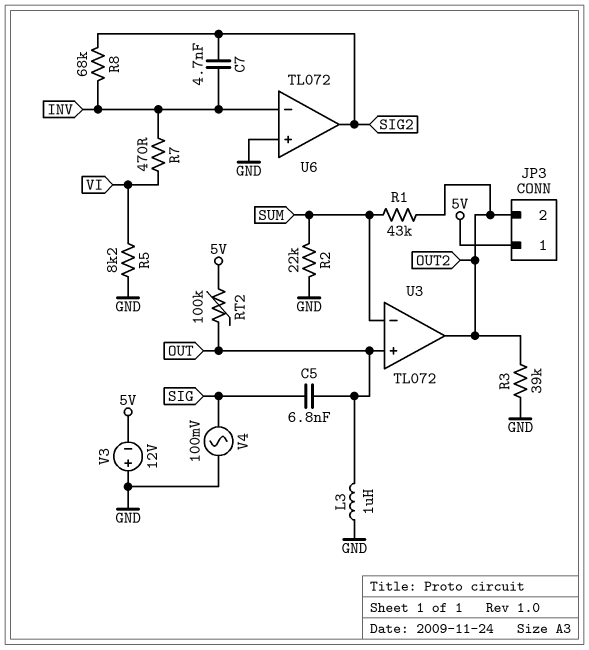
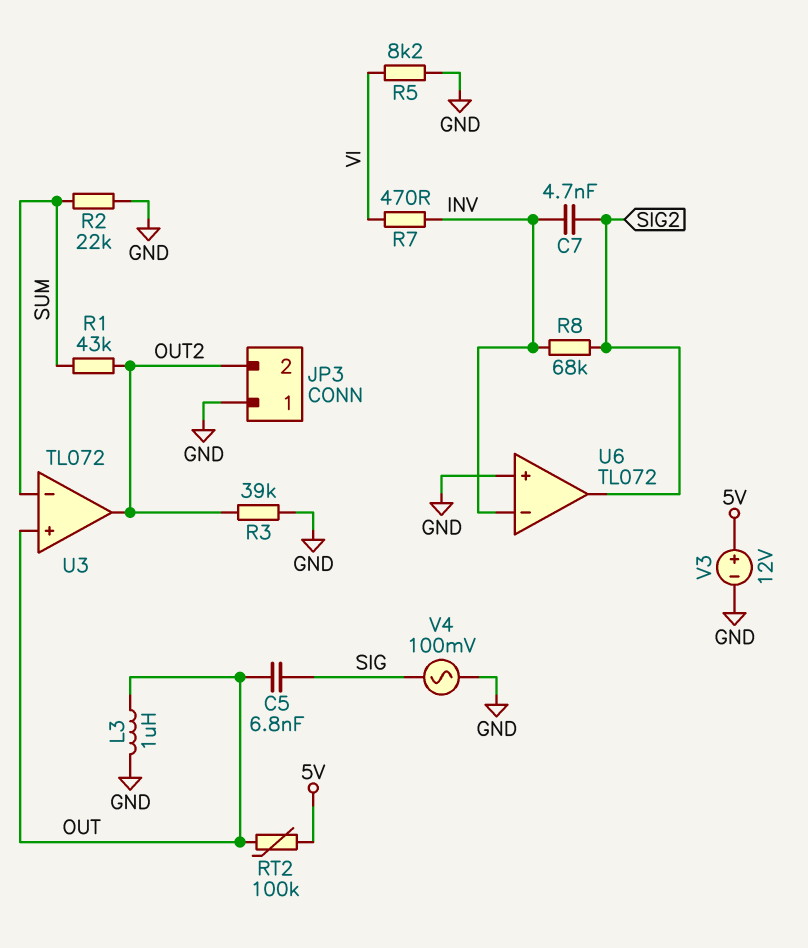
JP3 pin 1: 5V -> GND
V3: 12V (plus GND, minus 5V) -> 12V (plus 5V, minus GND)

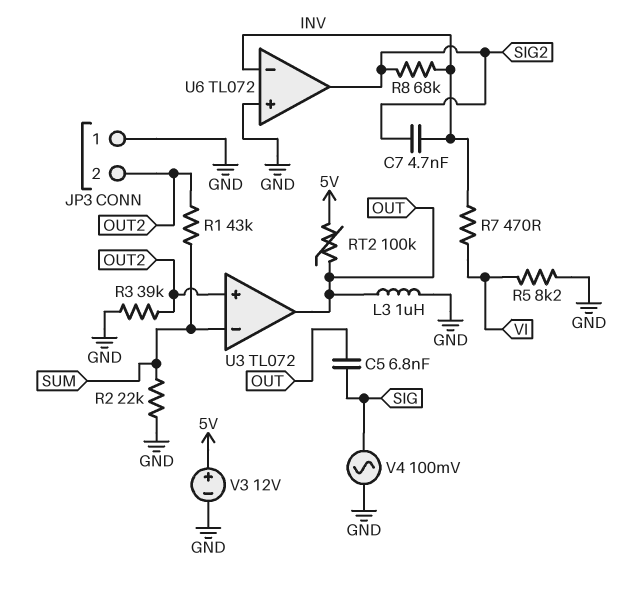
U3 pin in+: OUT -> OUT2
U3 pin out: OUT2 -> OUT

